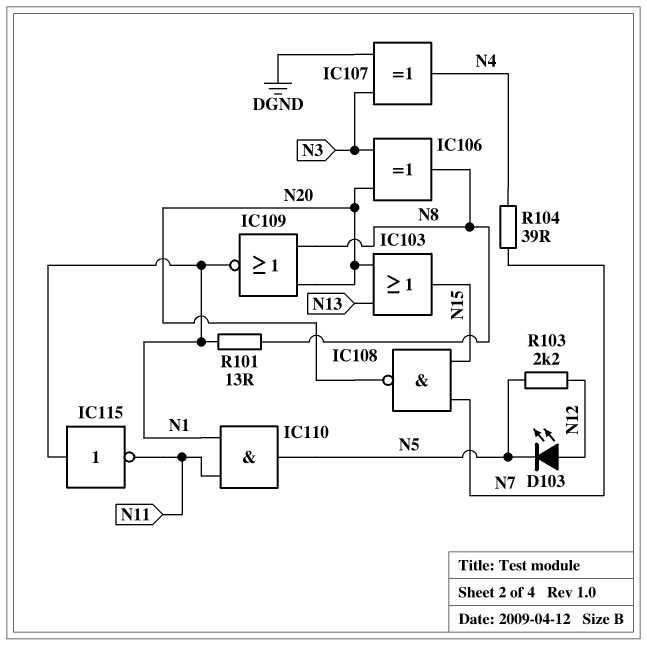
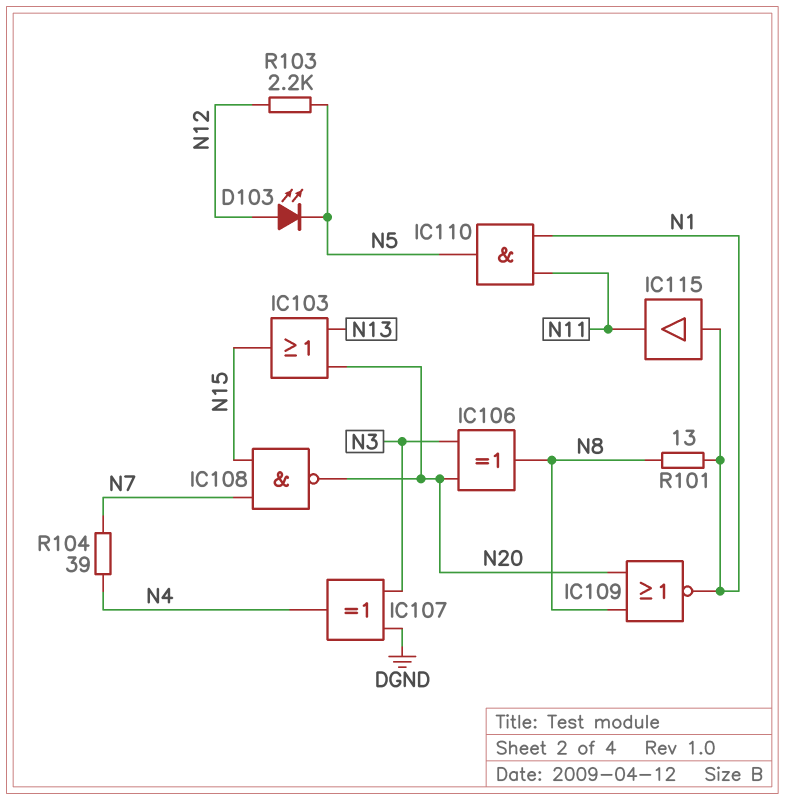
IC115: NOT (in N1, out N11) -> buffer (in N1, out N11)

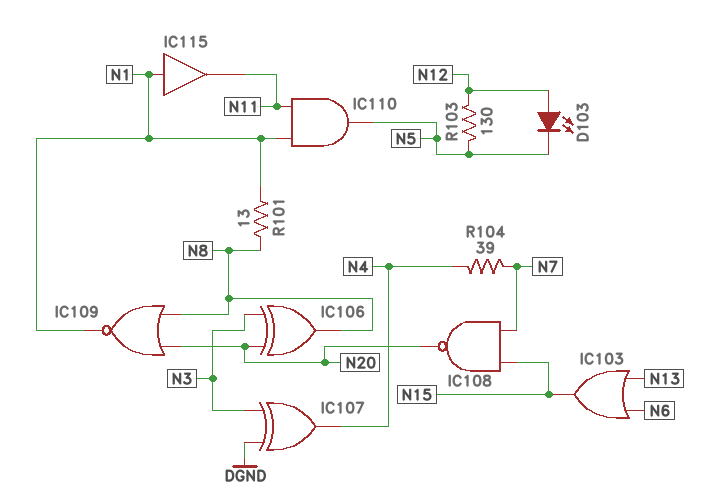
IC103: OR (in N13, in N20, out N15) -> OR (in N6, in N13, out N15)
R103: 2.2k (N5, N12) -> 130 (N5, N12)

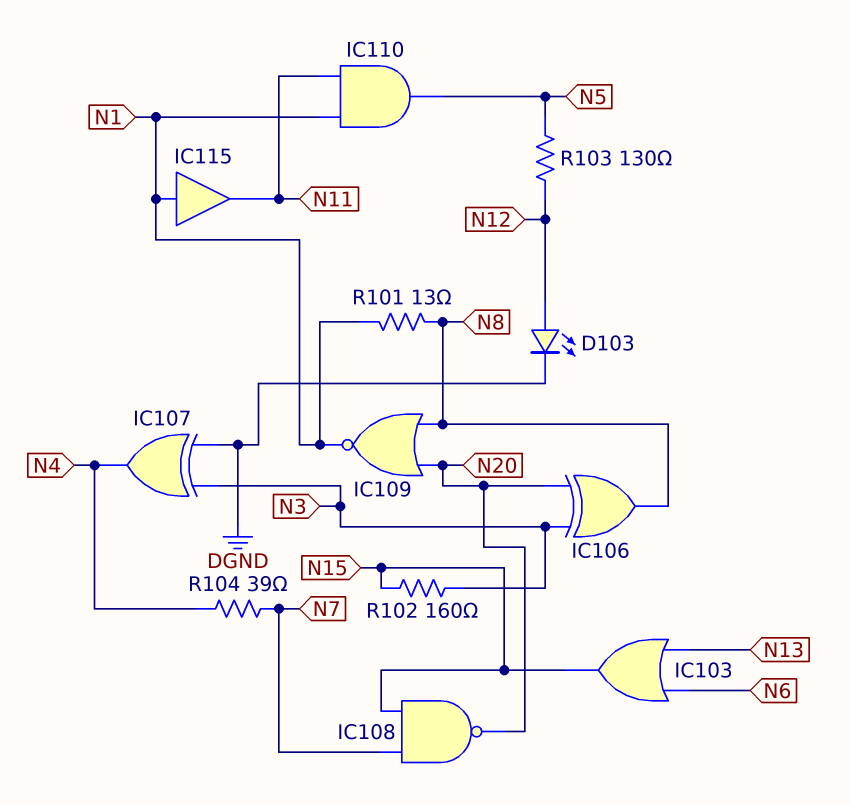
D103: LED (A N12, K N5) -> LED (A N12, K DGND)
R102: none -> 160 (N3, N15)

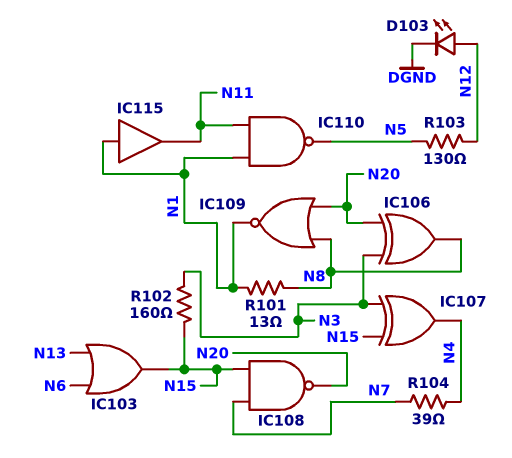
IC107: XOR (in DGND, in N3, out N4) -> XOR (in N3, in N15, out N4)
IC110: AND (in N1, in N11, out N5) -> NAND (in N1, in N11, out N5)

